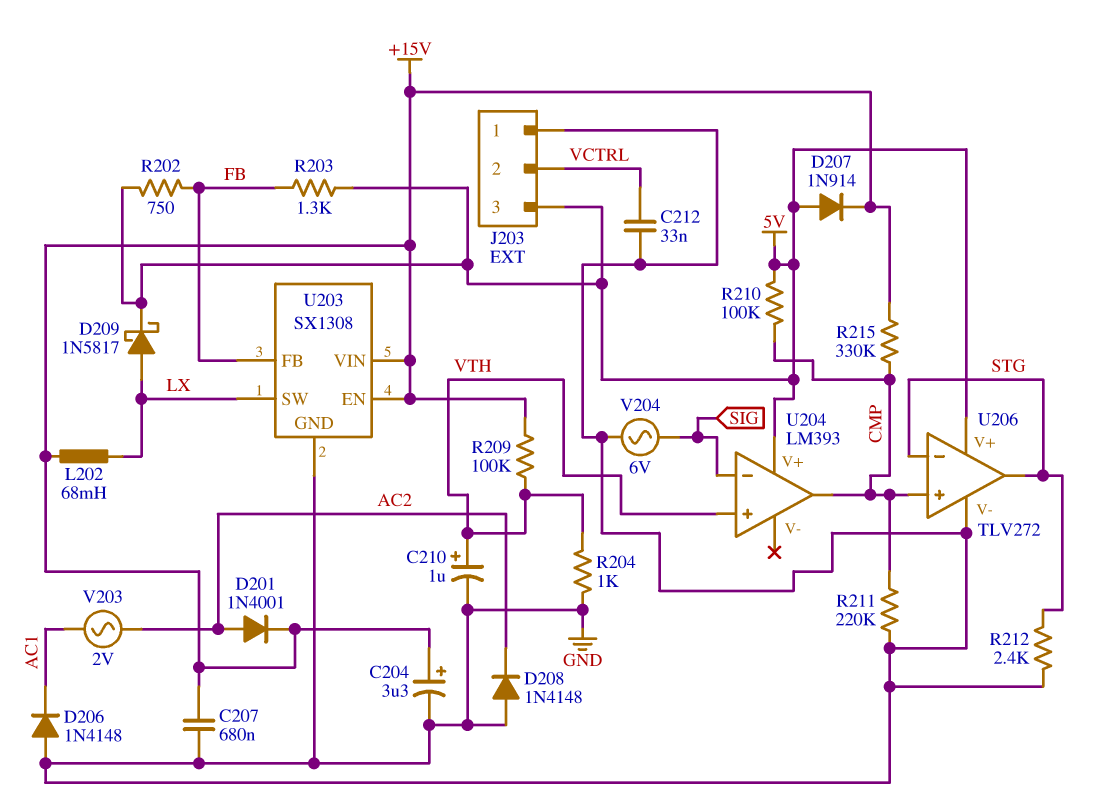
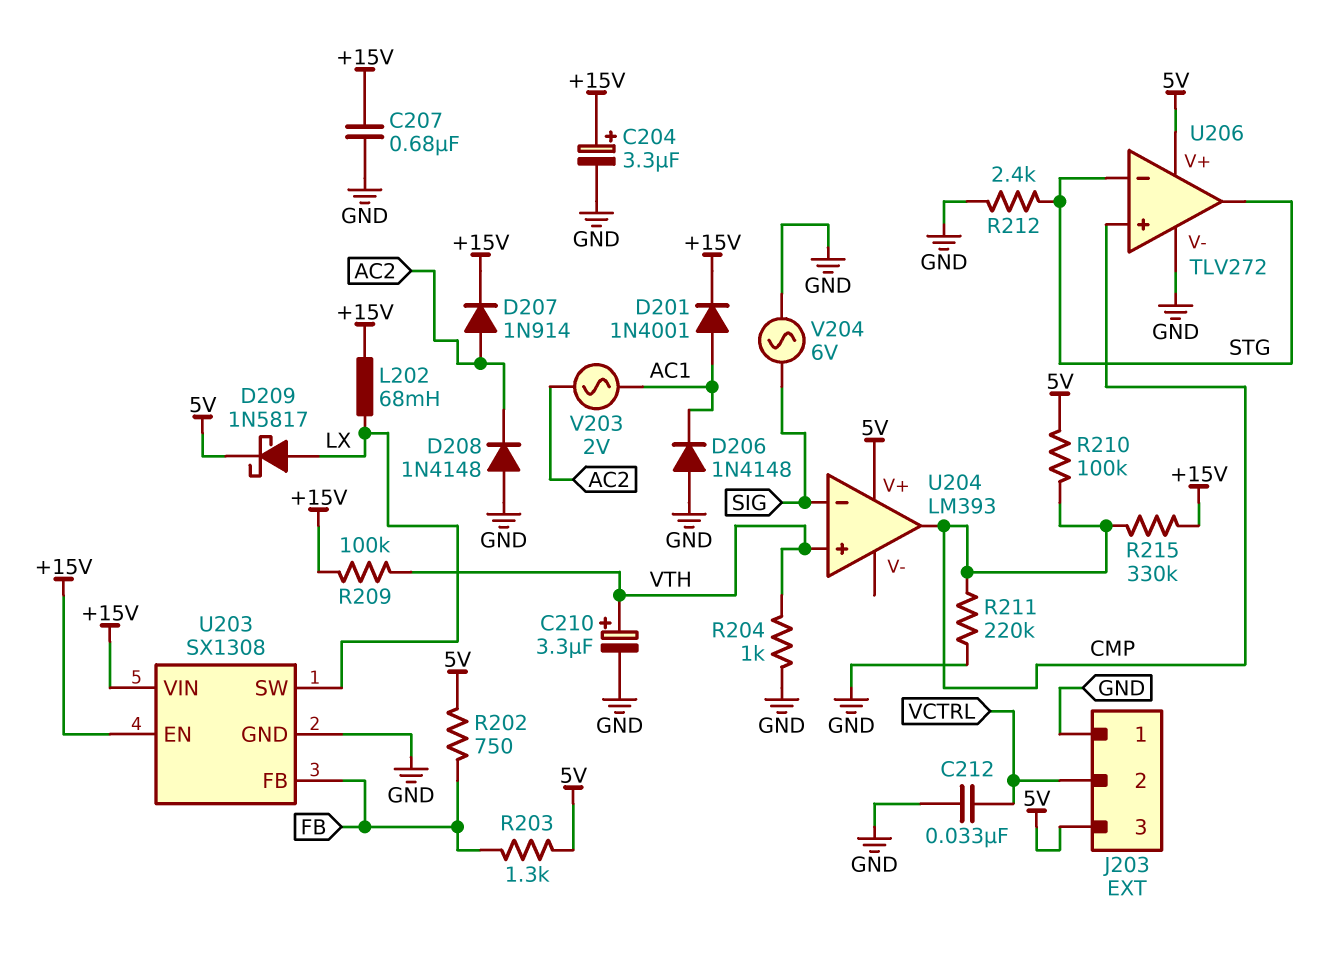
C210: 1uF (plus VTH, minus GND) -> 3.3uF (plus VTH, minus GND)
D201: diode 1N4001 (A AC2, K +15V) -> diode 1N4001 (A AC1, K +15V)
D207: diode 1N914 (A 5V, K +15V) -> diode 1N914 (A AC2, K +15V)

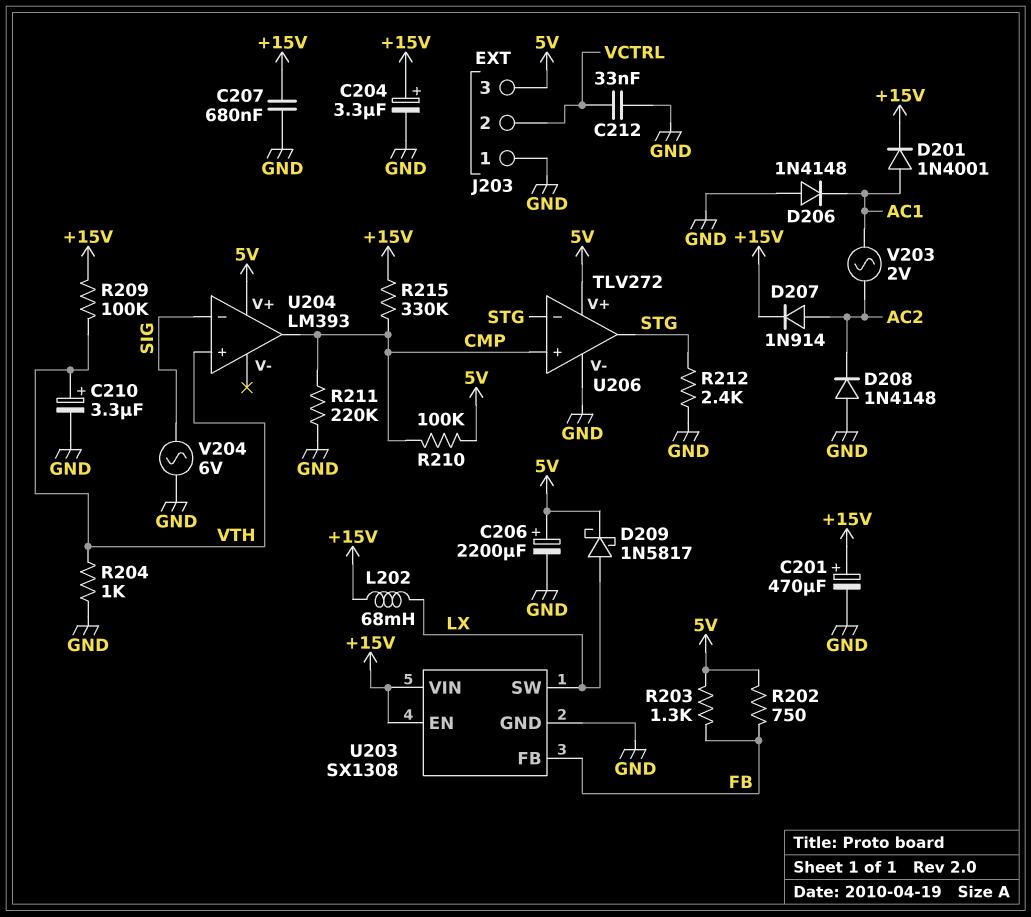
C201: none -> 470uF (plus +15V, minus GND)
C206: none -> 2200uF (plus 5V, minus GND)

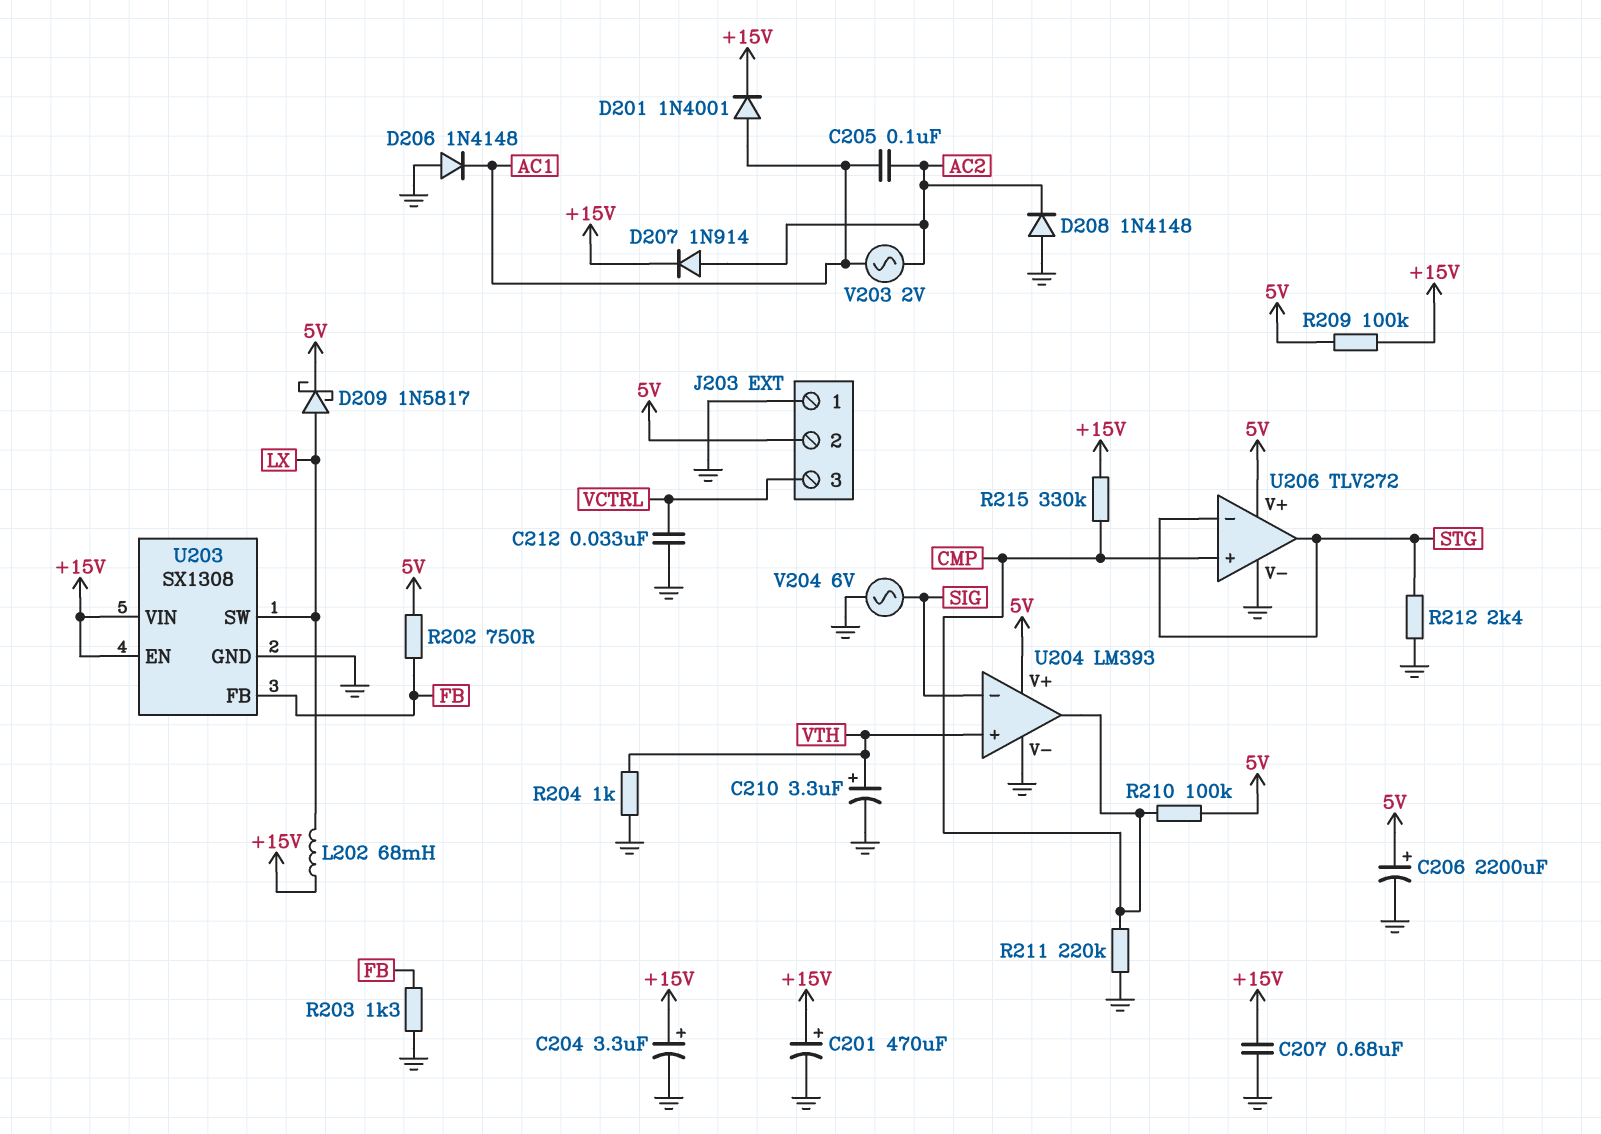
C205: none -> 100nF (AC1, AC2)
J203 pin 2: VCTRL -> 5V
J203 pin 3: 5V -> VCTRL
R203: 1.3k (5V, FB) -> 1.3k (FB, GND)
R209: 100k (+15V, VTH) -> 100k (+15V, 5V)
U204 pin V-: none -> GND

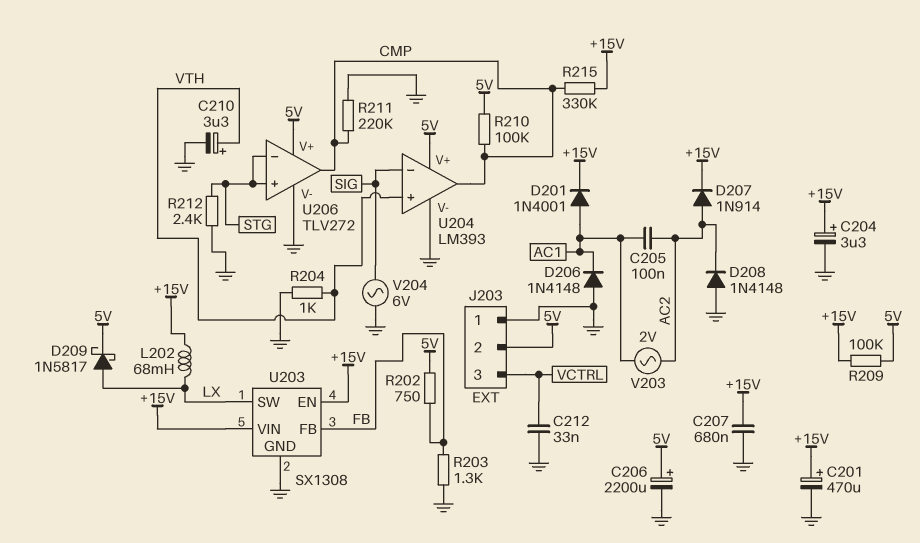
U206 pin in+: CMP -> STG
U206 pin out: STG -> CMP

